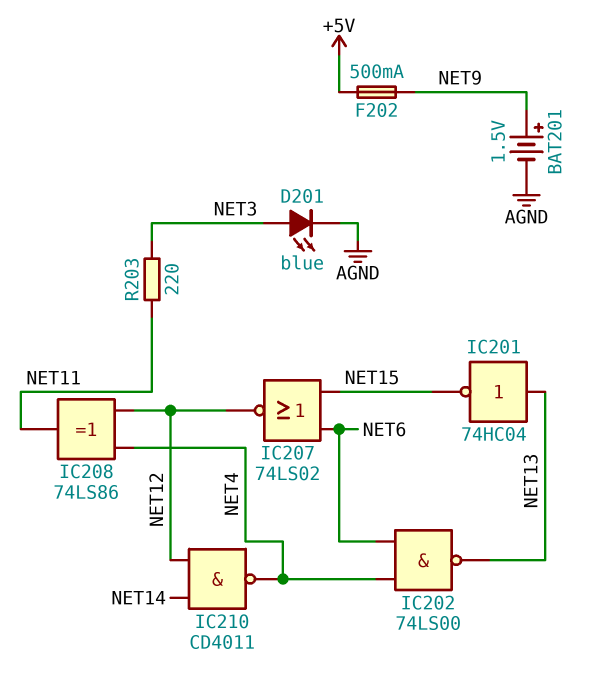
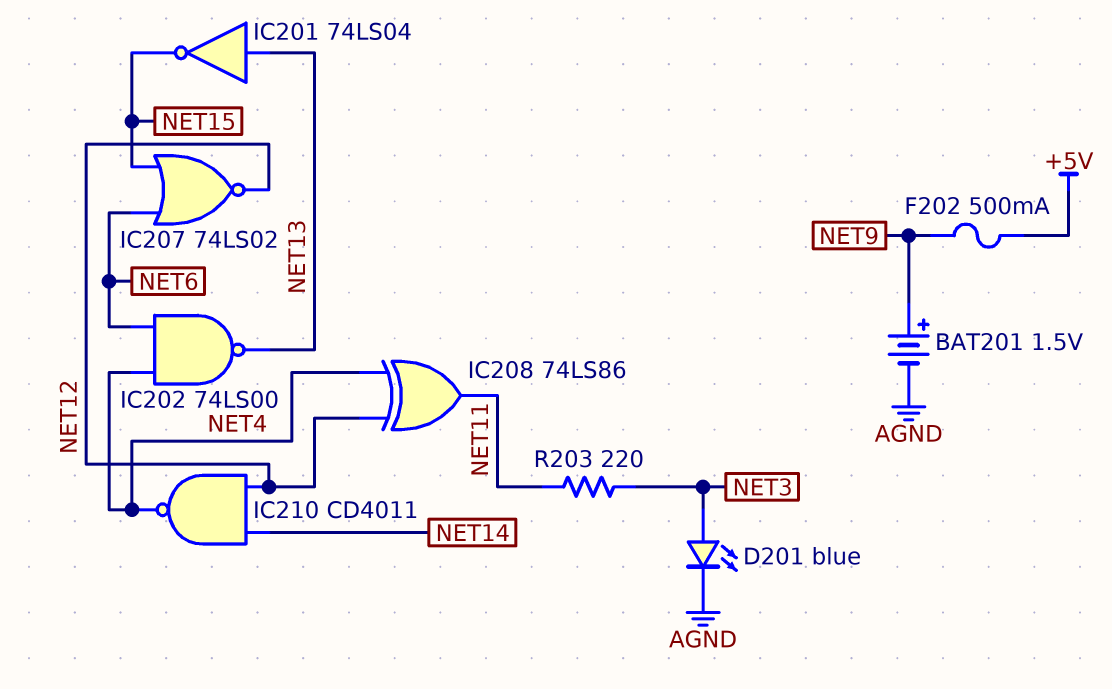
IC201: NOT 74HC04 (in NET13, out NET15) -> NOT 74LS04 (in NET13, out NET15)

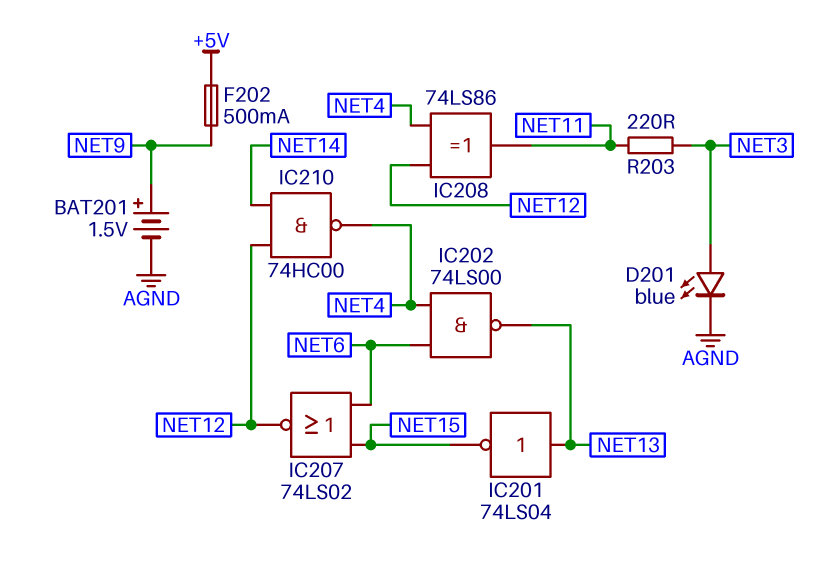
IC210: NAND CD4011 (in NET12, in NET14, out NET4) -> NAND 74HC00 (in NET12, in NET14, out NET4)

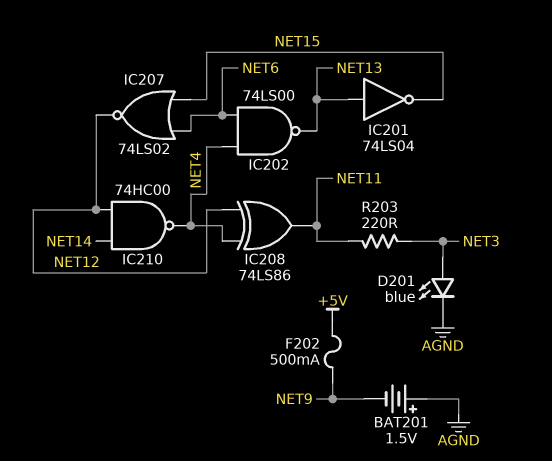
BAT201: 1.5V (plus NET9, minus AGND) -> 1.5V (plus AGND, minus NET9)

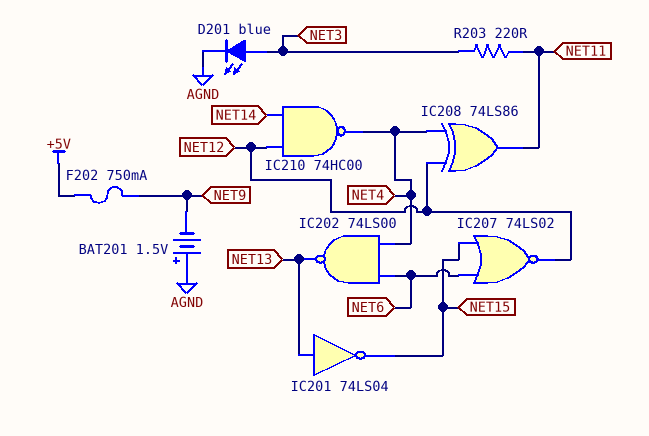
F202: 500mA (+5V, NET9) -> 750mA (+5V, NET9)

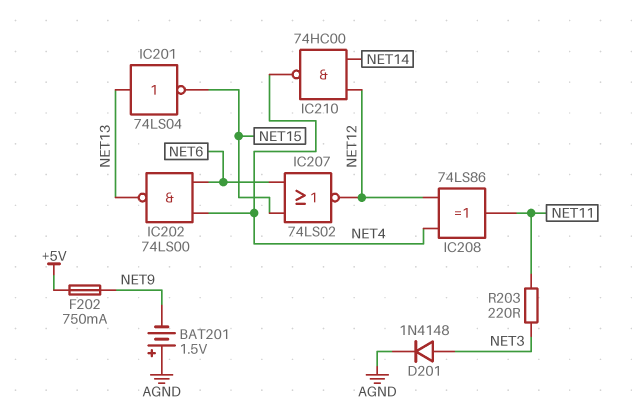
D201: LED blue (A NET3, K AGND) -> diode 1N4148 (A NET3, K AGND)

